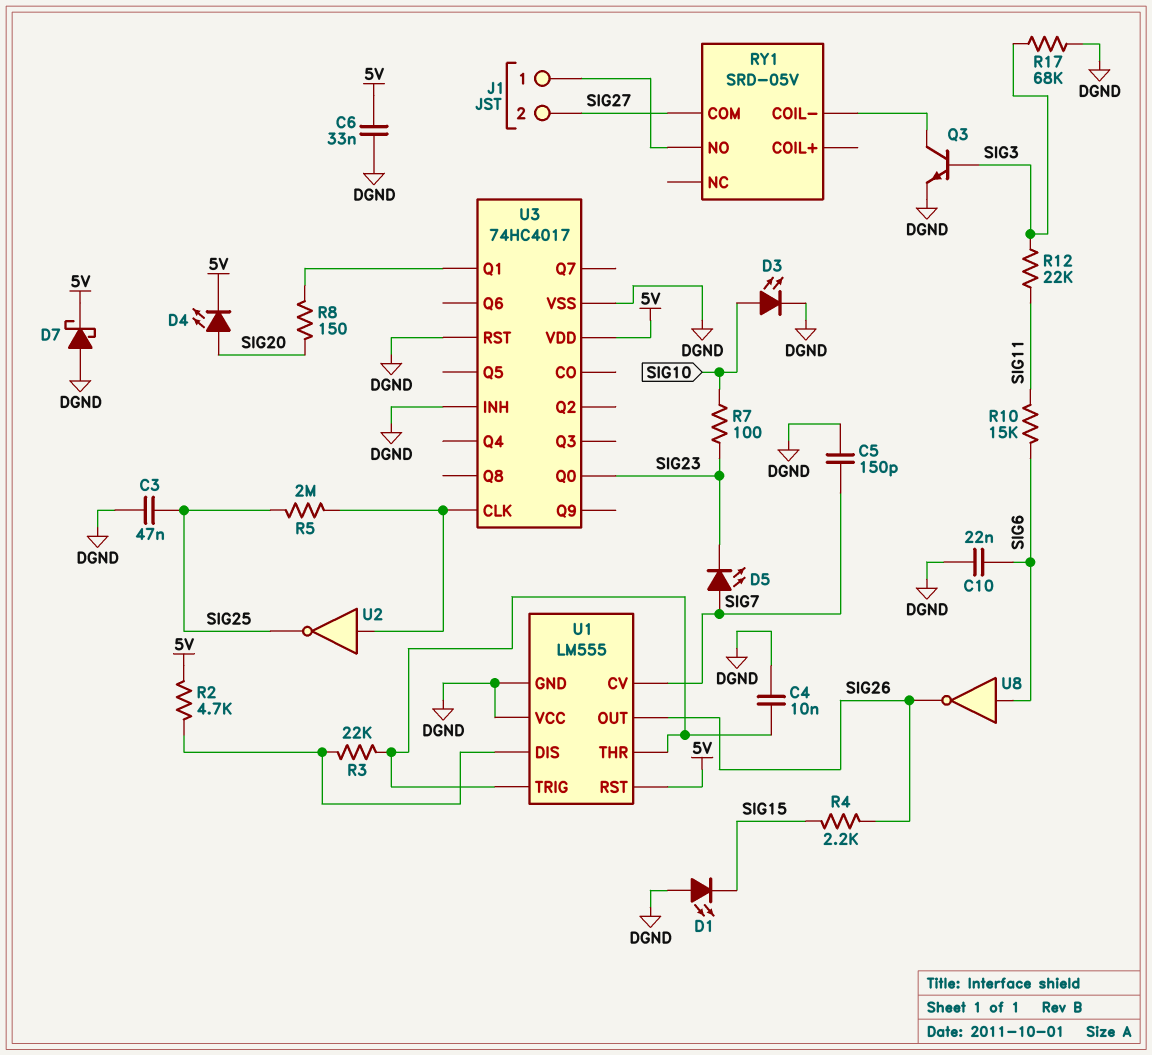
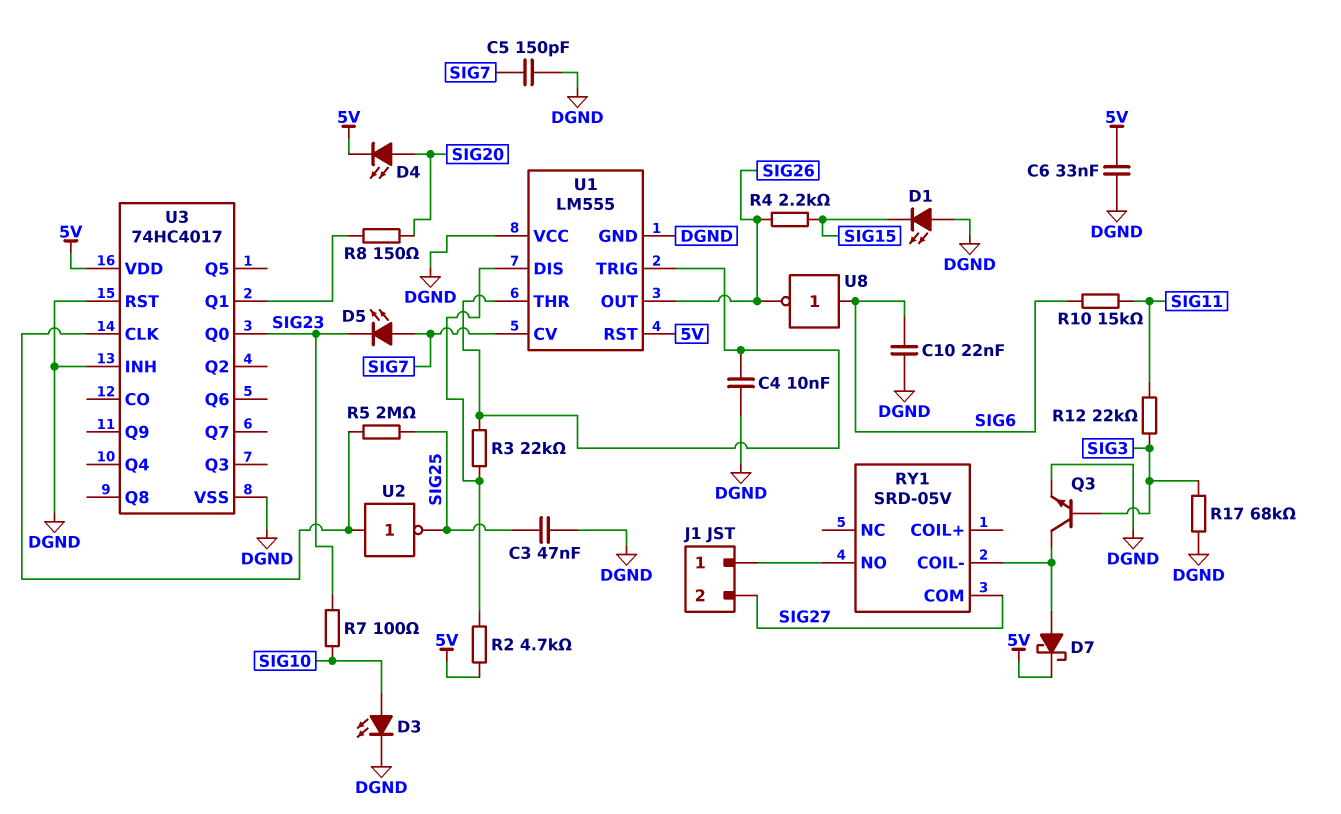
D7: schottky (A DGND, K 5V) -> schottky (A RY1/COIL-, K 5V)

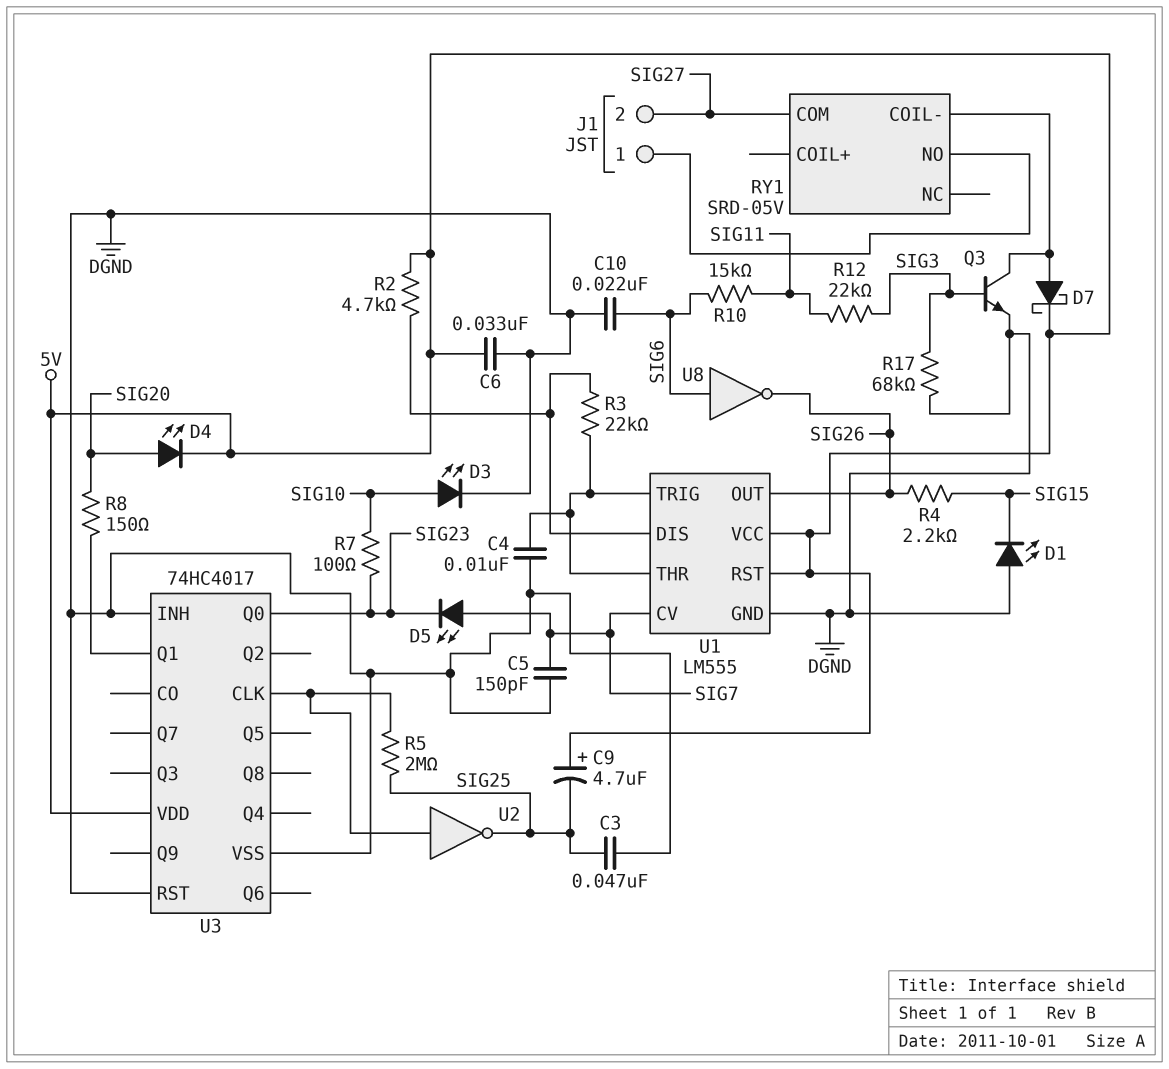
C9: none -> 4.7uF (plus 5V, minus SIG25)
U1 pin VCC: DGND -> 5V

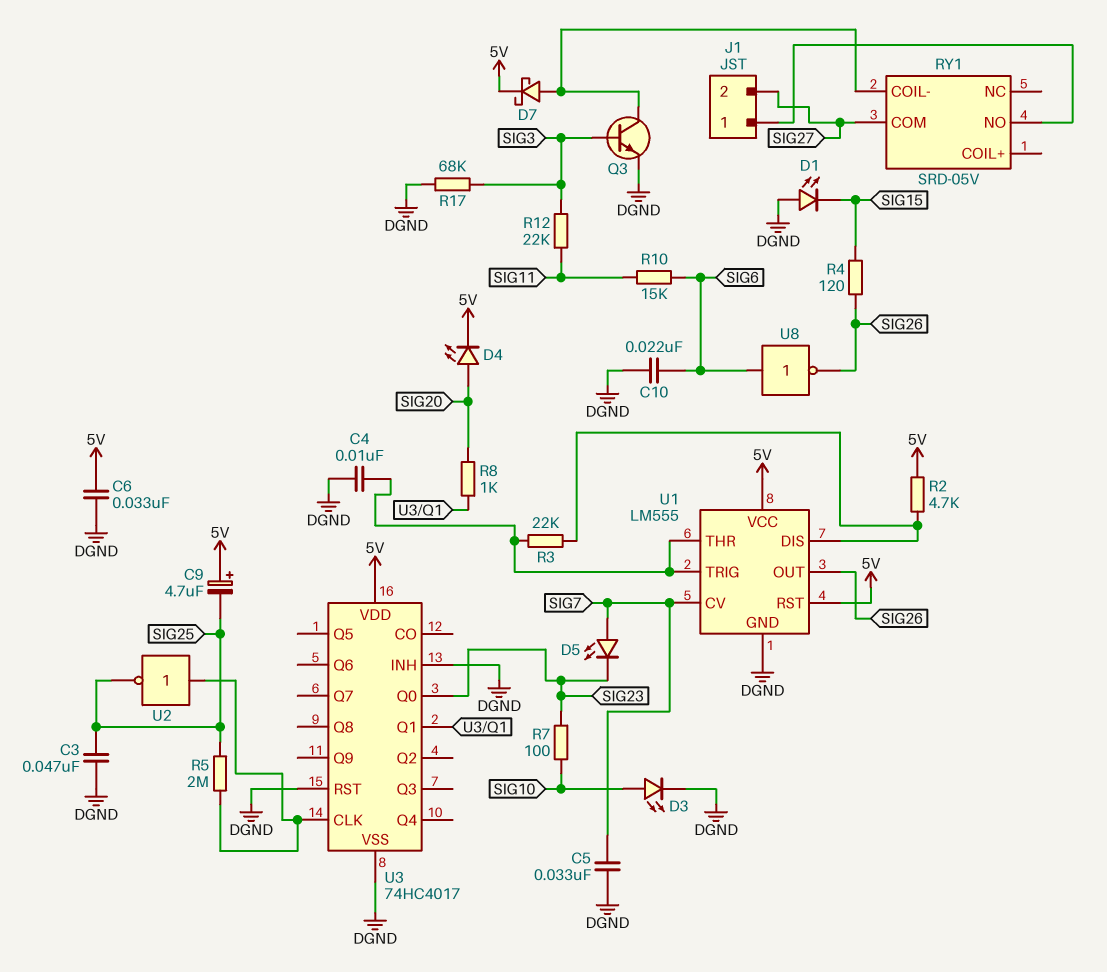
C5: 150pF (DGND, SIG7) -> 33nF (DGND, SIG7)
R4: 2.2k (SIG15, SIG26) -> 120 (SIG15, SIG26)
R8: 150 (SIG20, U3/Q1) -> 1k (SIG20, U3/Q1)

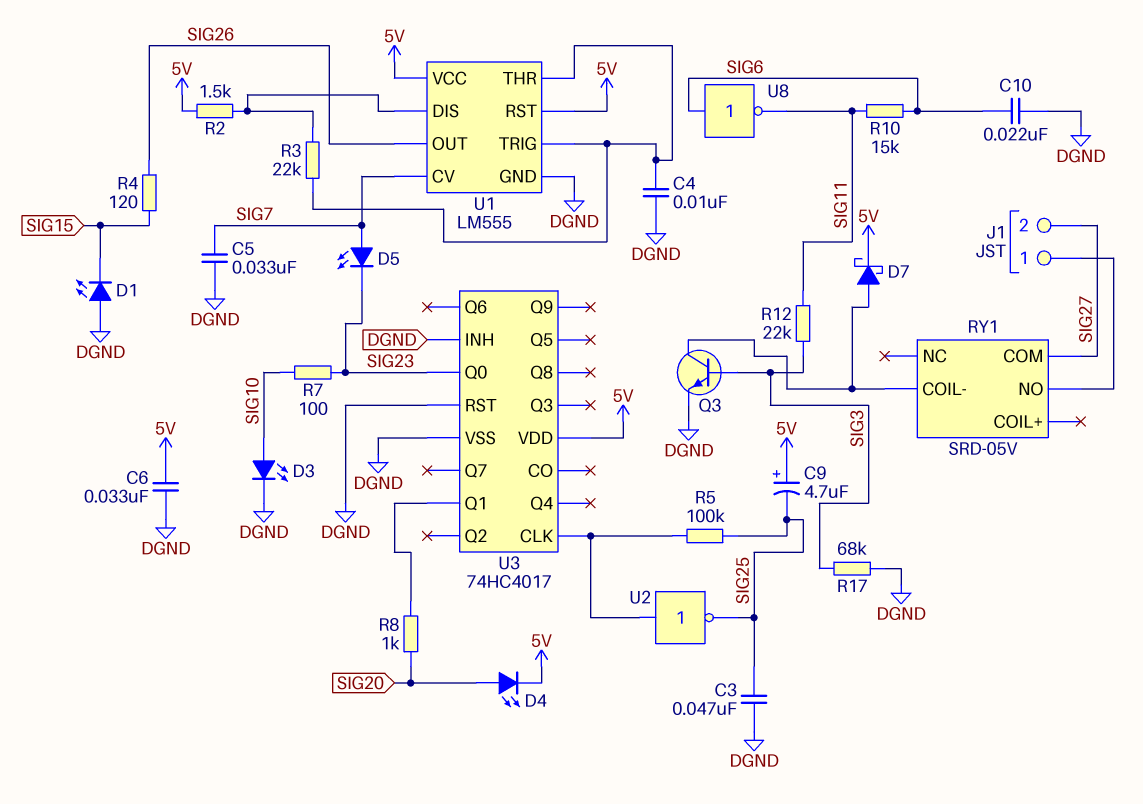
R2: 4.7k (5V, U1/DIS) -> 1.5k (5V, U1/DIS)
R5: 2M (SIG25, U3/CLK) -> 100k (SIG25, U3/CLK)
U8: NOT (in SIG6, out SIG26) -> NOT (in SIG6, out SIG11)

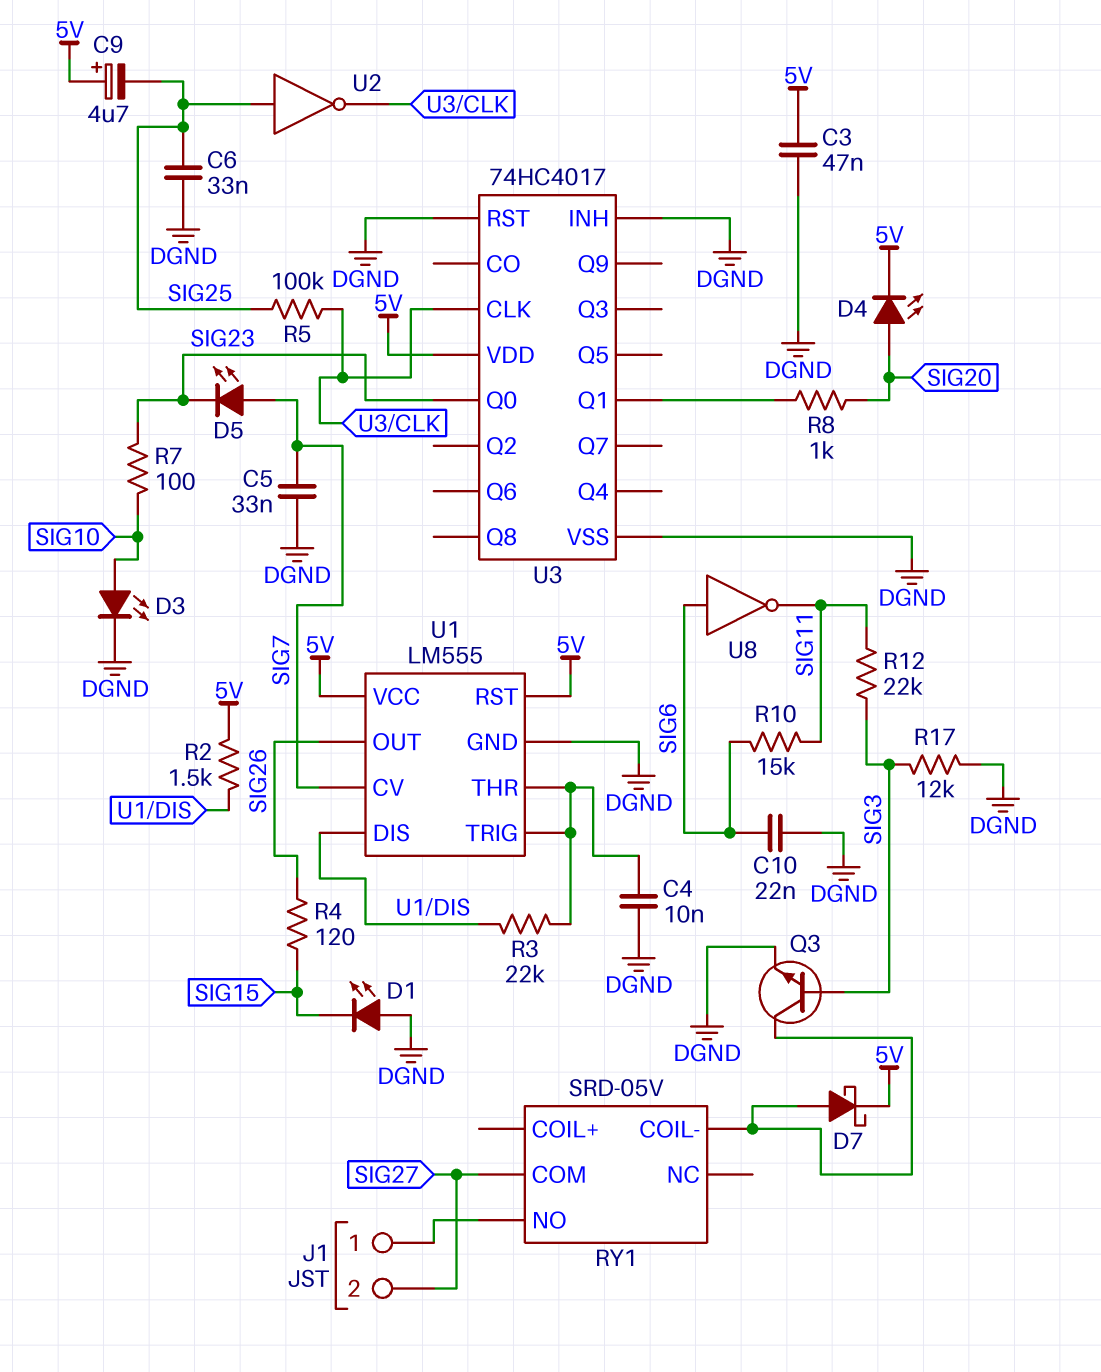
C3: 47nF (DGND, SIG25) -> 47nF (5V, DGND)
C6: 33nF (5V, DGND) -> 33nF (DGND, SIG25)
R17: 68k (DGND, SIG3) -> 12k (DGND, SIG3)
U2: NOT (in U3/CLK, out SIG25) -> NOT (in SIG25, out U3/CLK)

